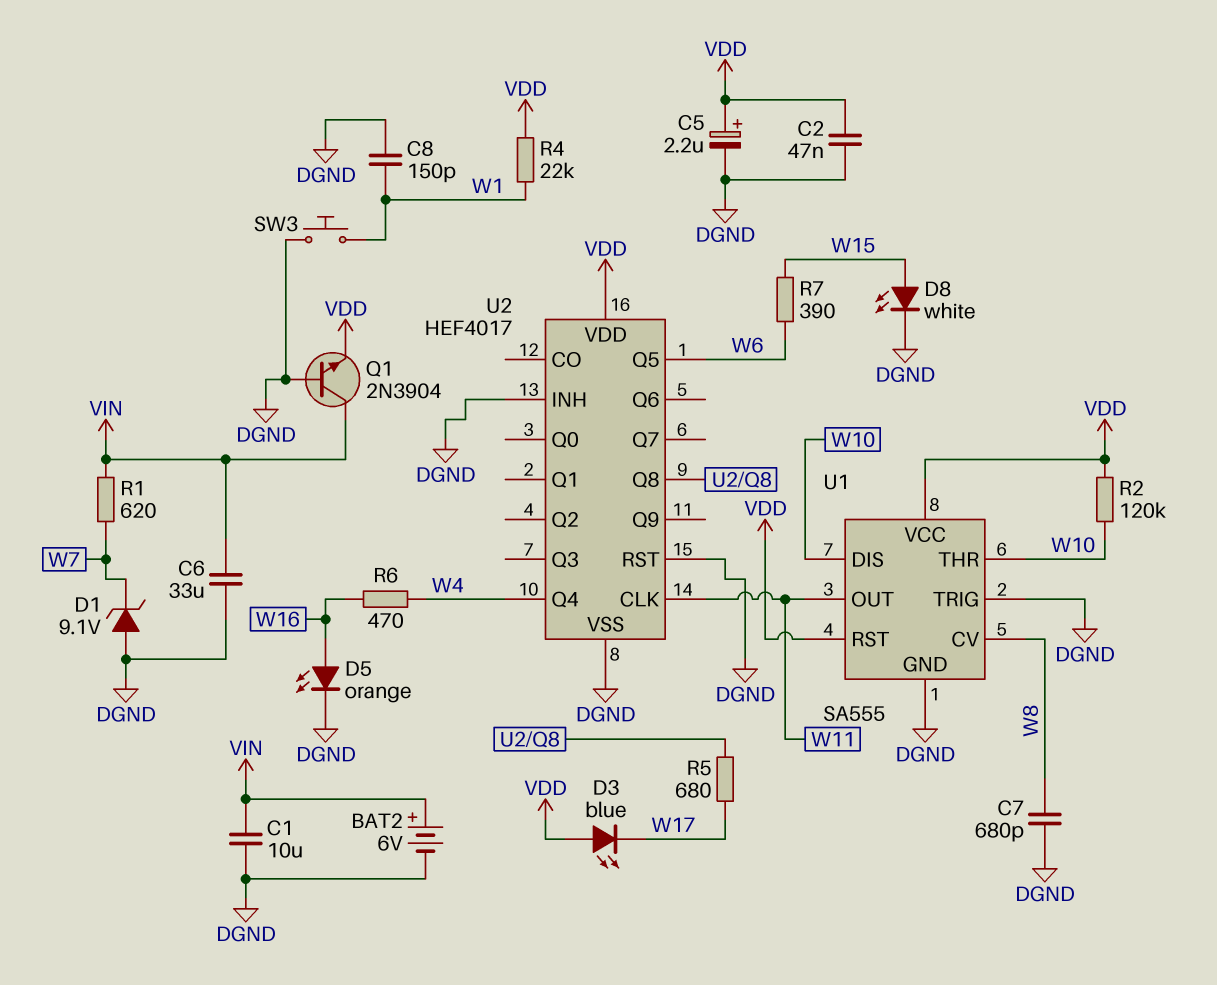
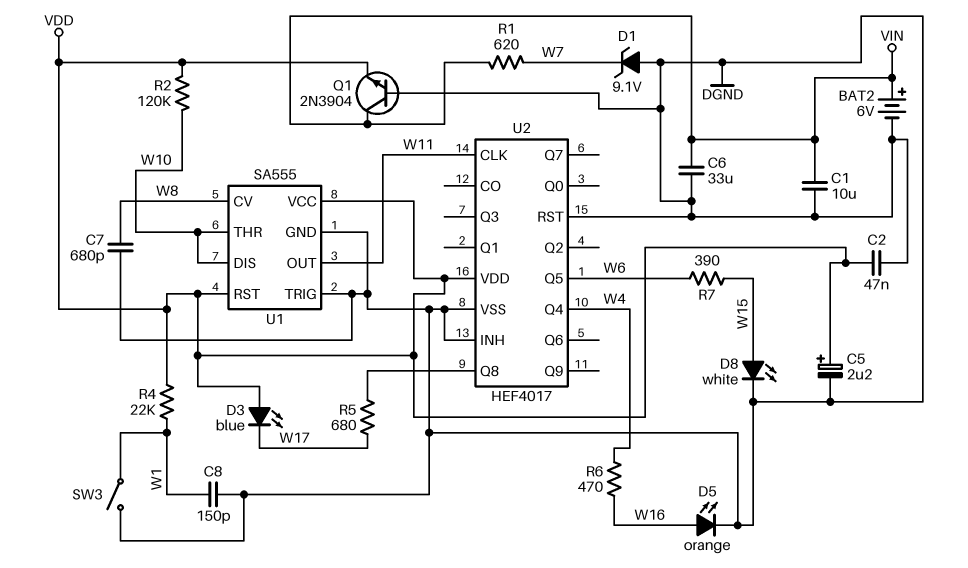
SW3: button (DGND, W1) -> switch (DGND, W1)

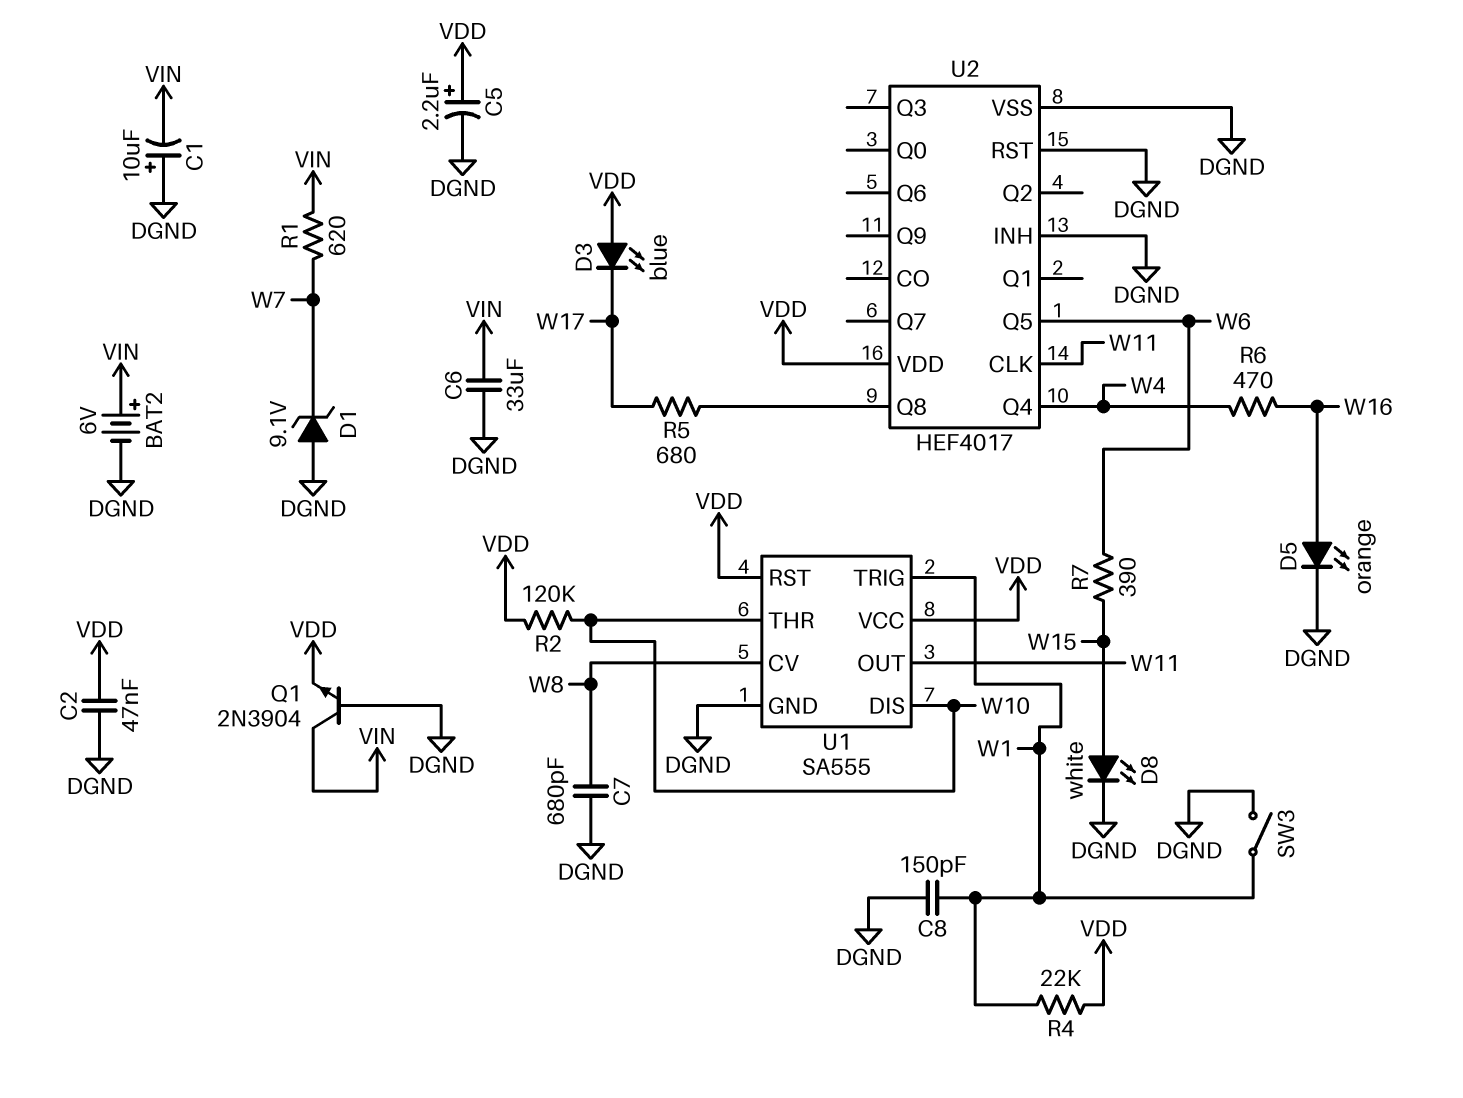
C1: 10uF (DGND, VIN) -> 10uF (plus DGND, minus VIN)
U1 pin TRIG: DGND -> W1

